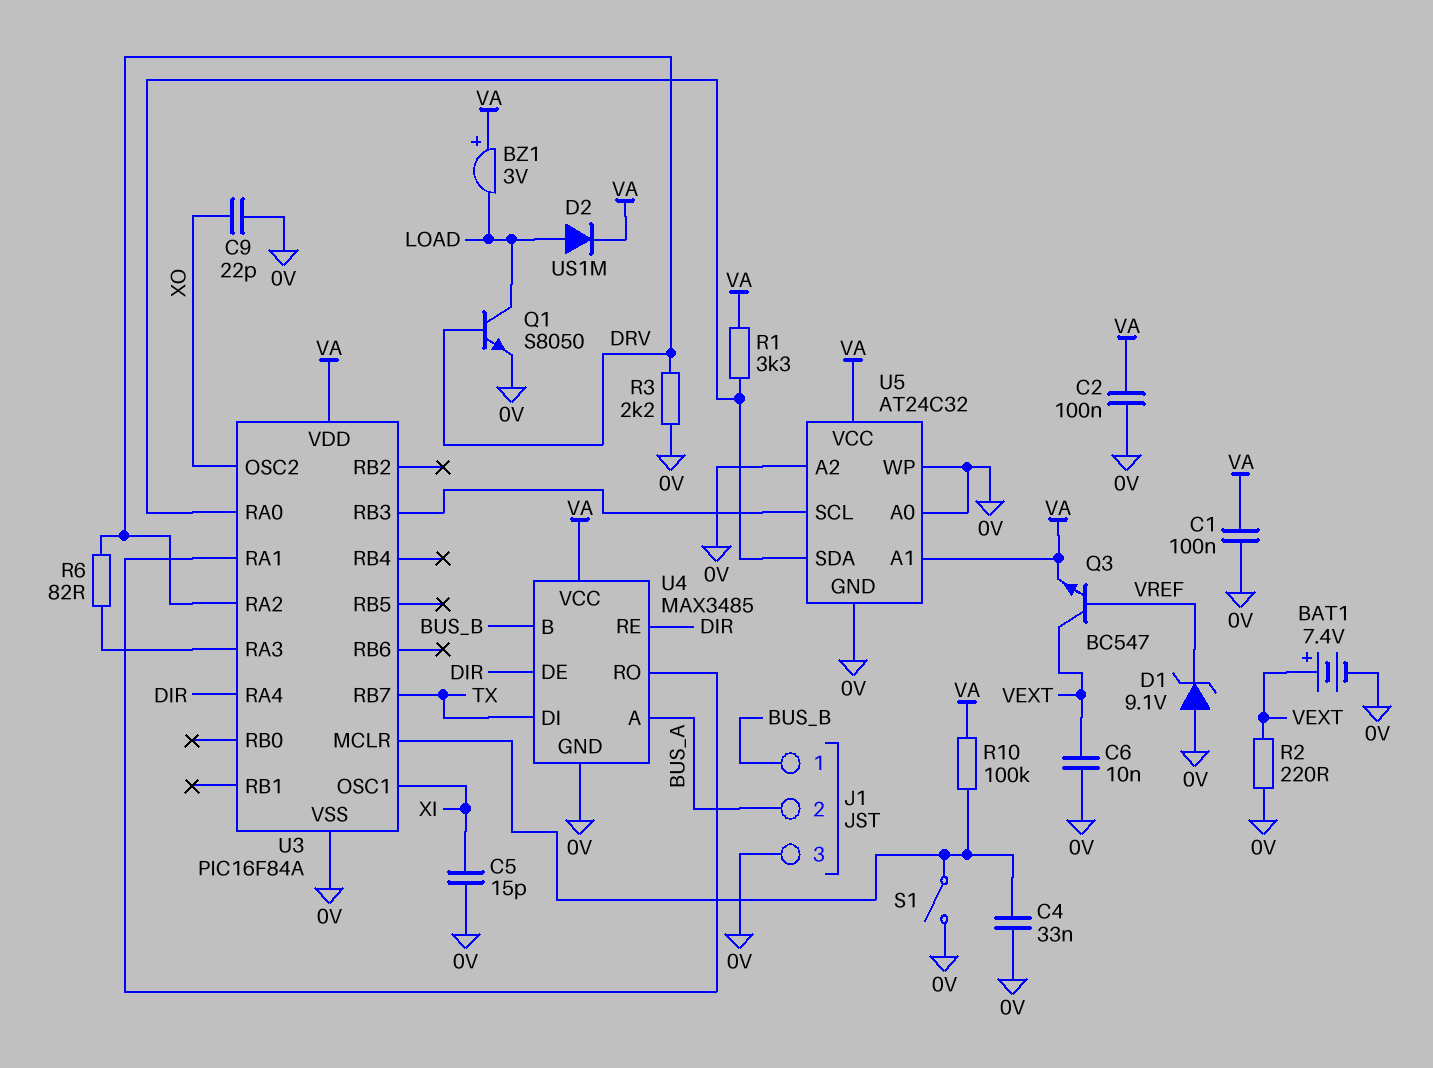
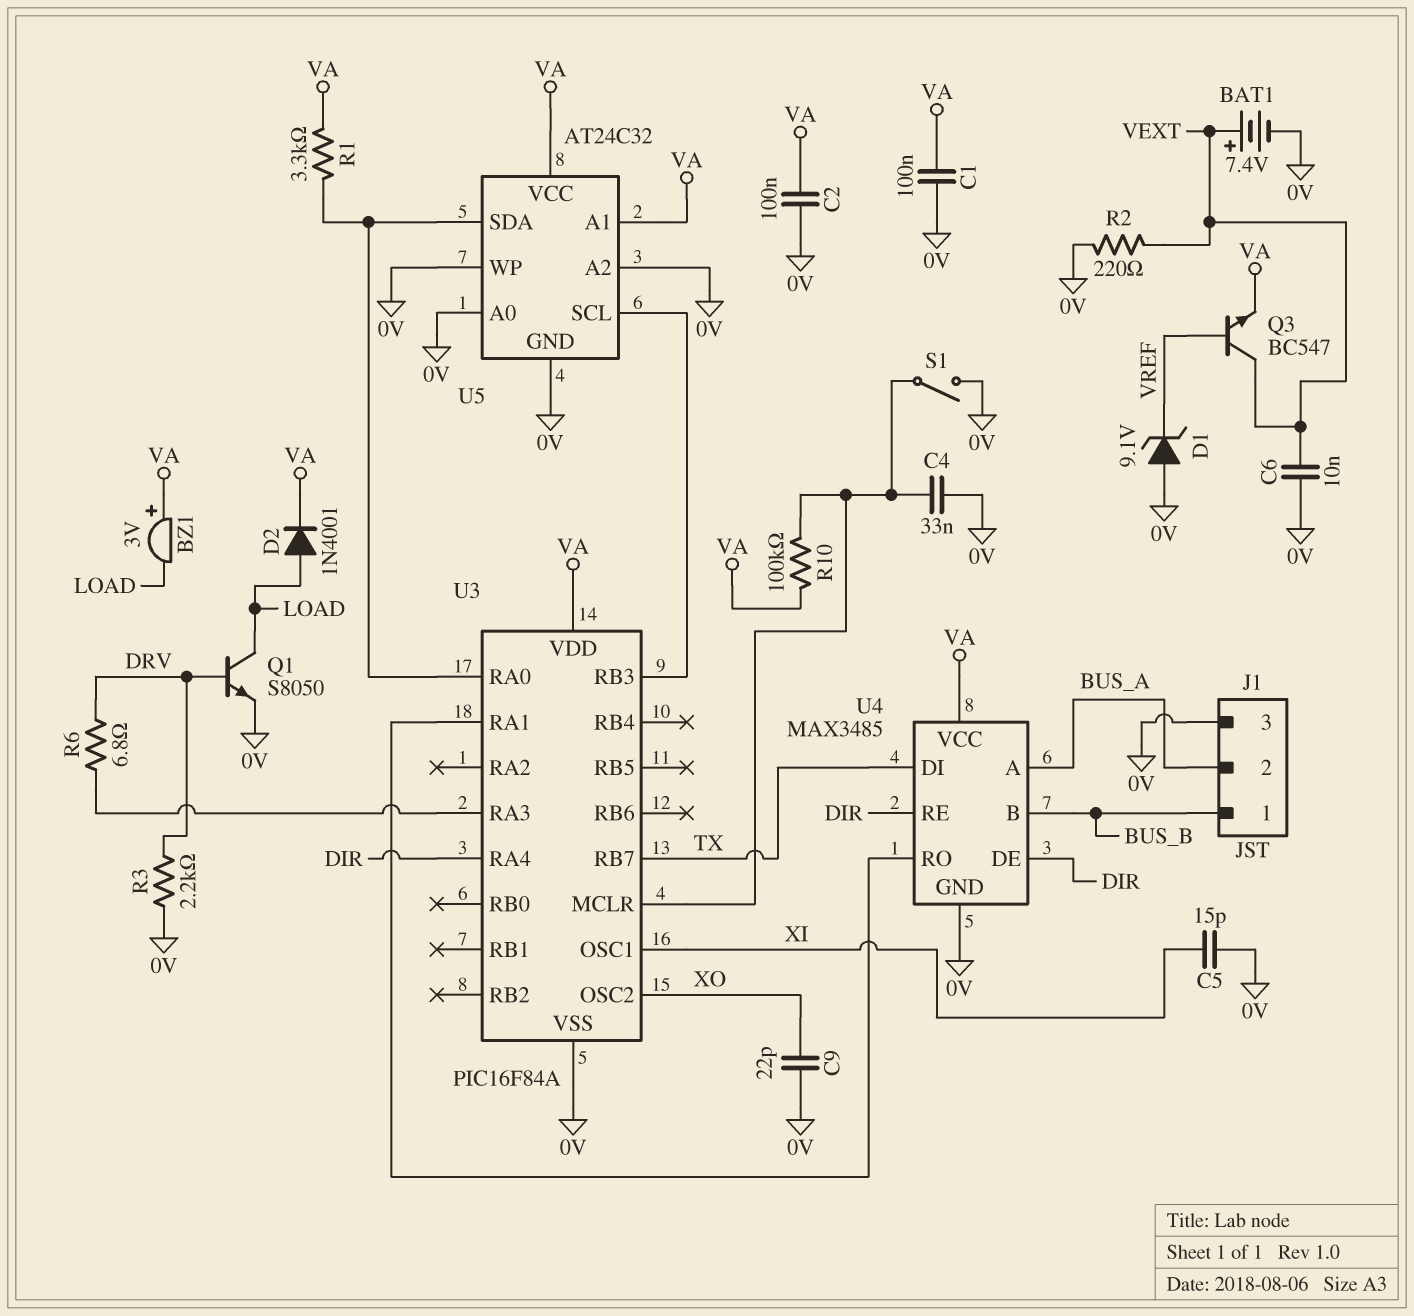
D2: diode US1M (A LOAD, K VA) -> diode 1N4001 (A LOAD, K VA)
R6: 82 (DRV, U3/RA3) -> 6.8 (DRV, U3/RA3)
U3 pin RA2: DRV -> none

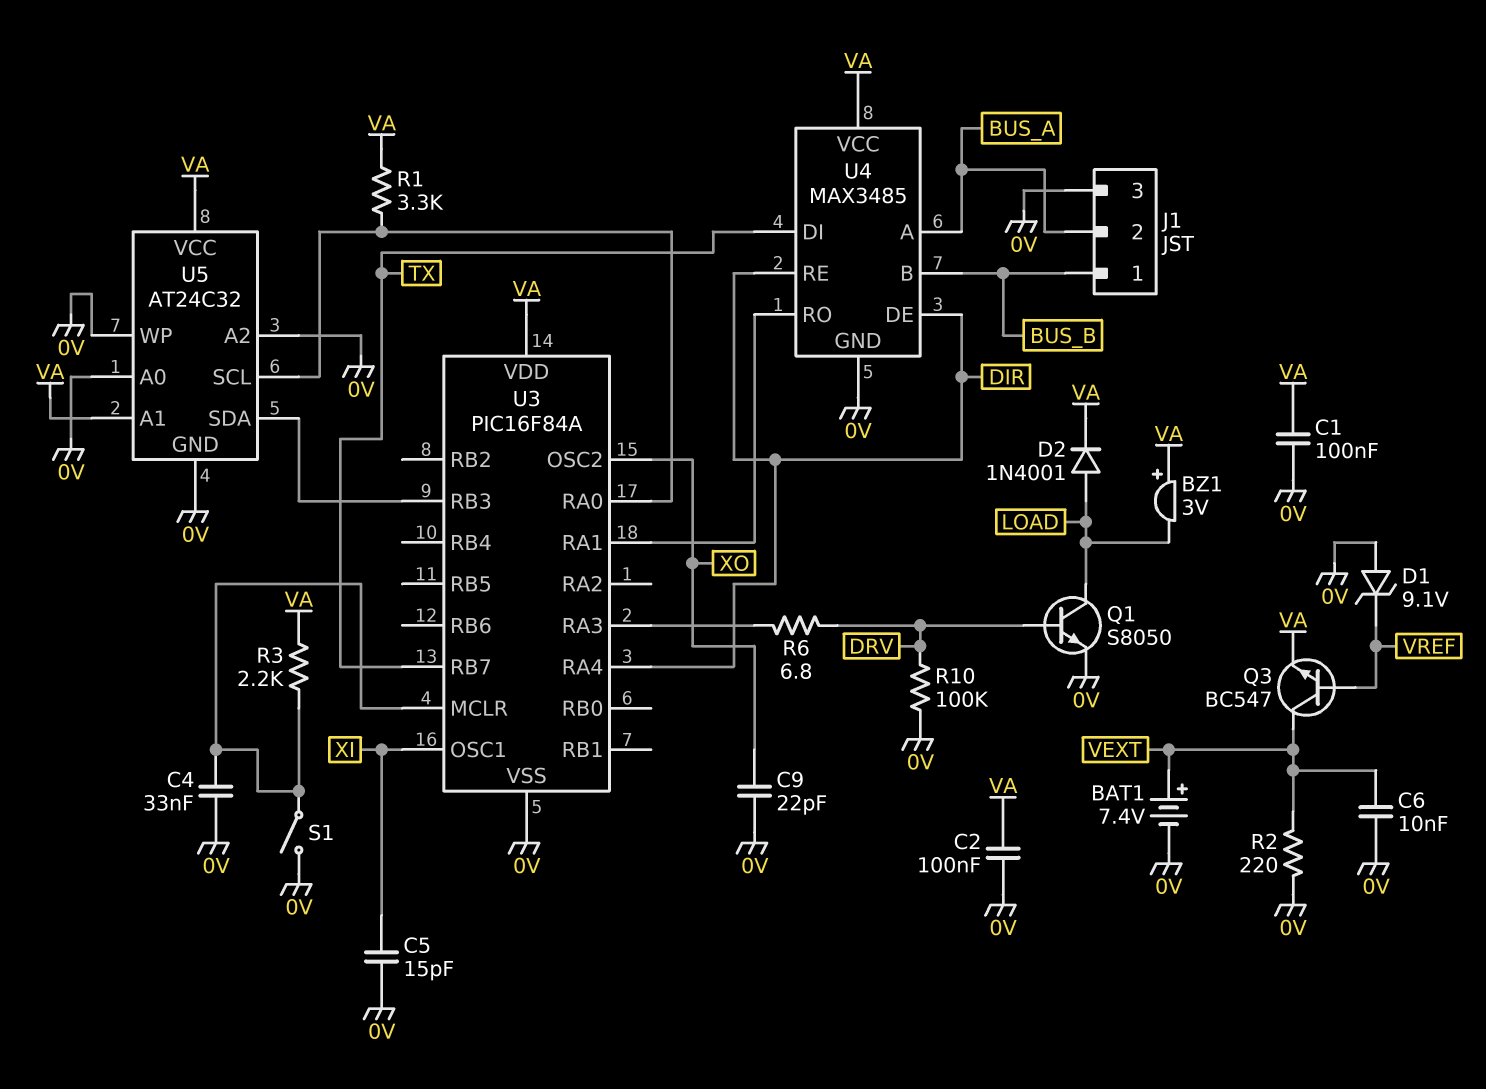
R3: 2.2k (0V, DRV) -> 2.2k (U3/MCLR, VA)
R10: 100k (U3/MCLR, VA) -> 100k (0V, DRV)
U5 pin SCL: U3/RB3 -> U3/RA0
U5 pin SDA: U3/RA0 -> U3/RB3

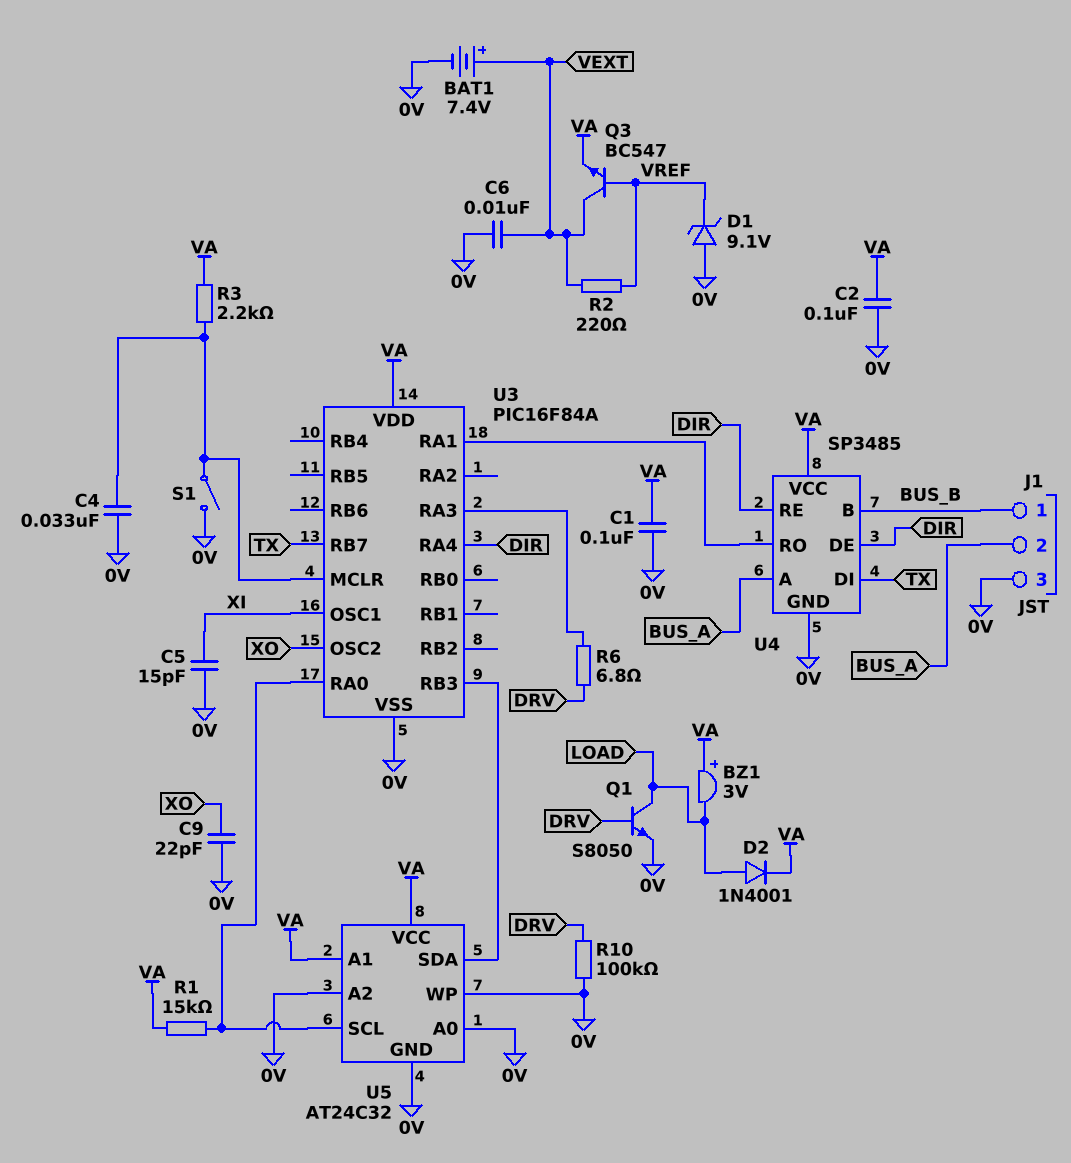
R1: 3.3k (U3/RA0, VA) -> 15k (U3/RA0, VA)
R2: 220 (0V, VEXT) -> 220 (VEXT, VREF)
U4: MAX3485 -> SP3485

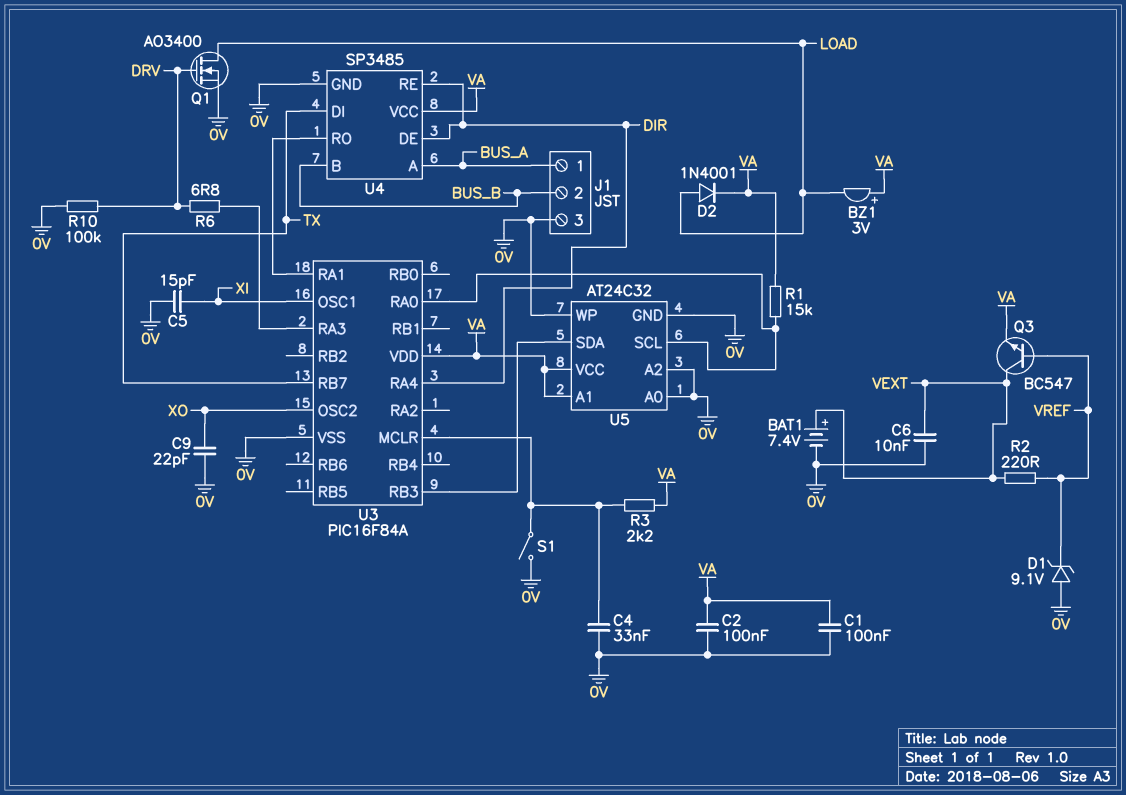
J1 pin 1: BUS_B -> BUS_A
J1 pin 2: BUS_A -> BUS_B
Q1: NPN S8050 (B DRV, C LOAD, E 0V) -> NMOS AO3400 (G DRV, D LOAD, S 0V)

